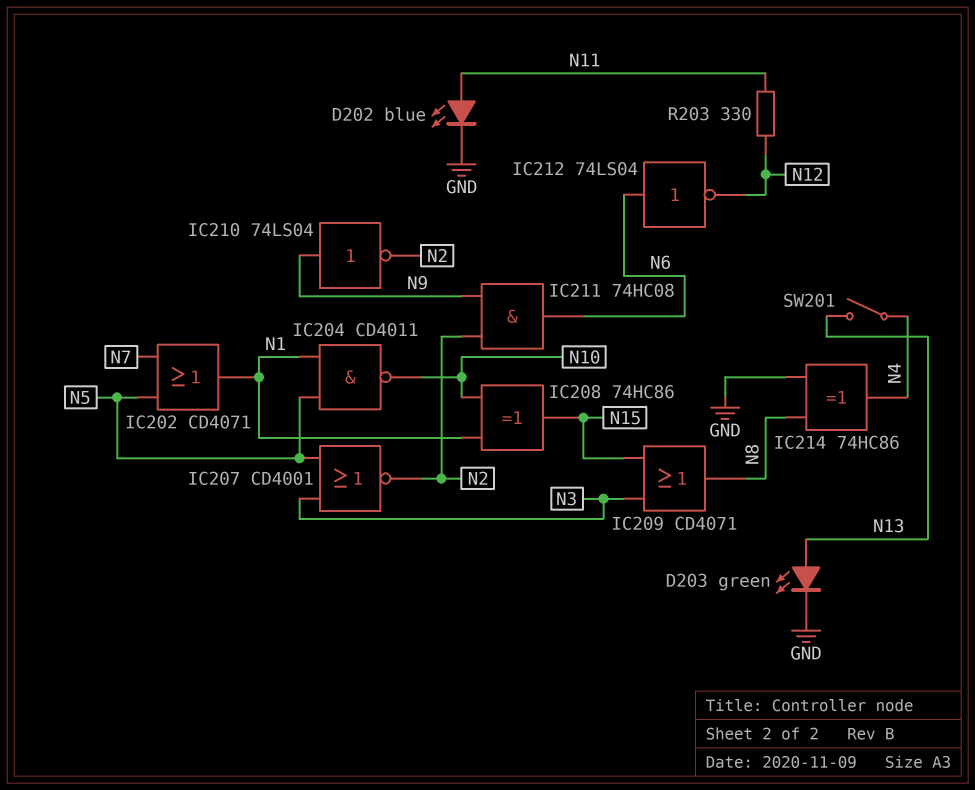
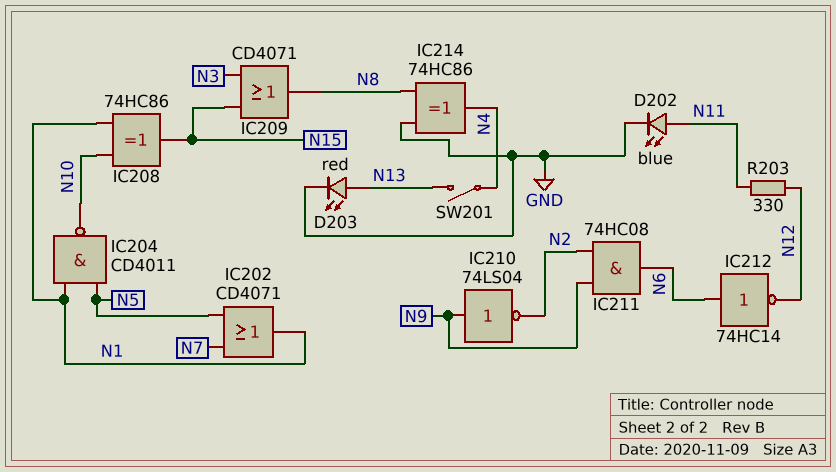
D203: LED green (A N13, K GND) -> LED red (A N13, K GND)
IC207: NOR CD4001 (in N3, in N5, out N2) -> none
IC212: NOT 74LS04 (in N6, out N12) -> NOT 74HC14 (in N6, out N12)

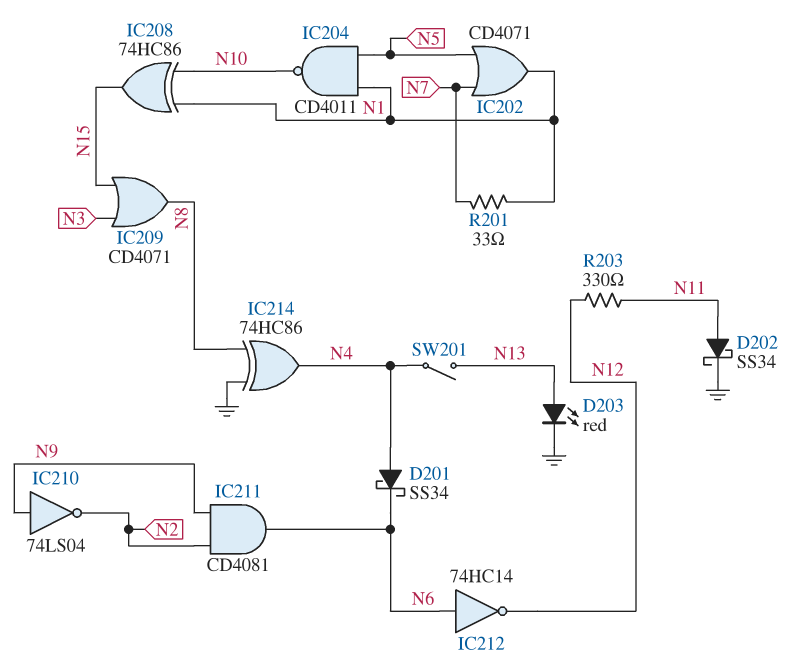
D201: none -> schottky SS34 (A N4, K N6)
D202: LED blue (A N11, K GND) -> schottky SS34 (A N11, K GND)
IC211: AND 74HC08 (in N2, in N9, out N6) -> AND CD4081 (in N2, in N9, out N6)
R201: none -> 33 (N1, N7)

